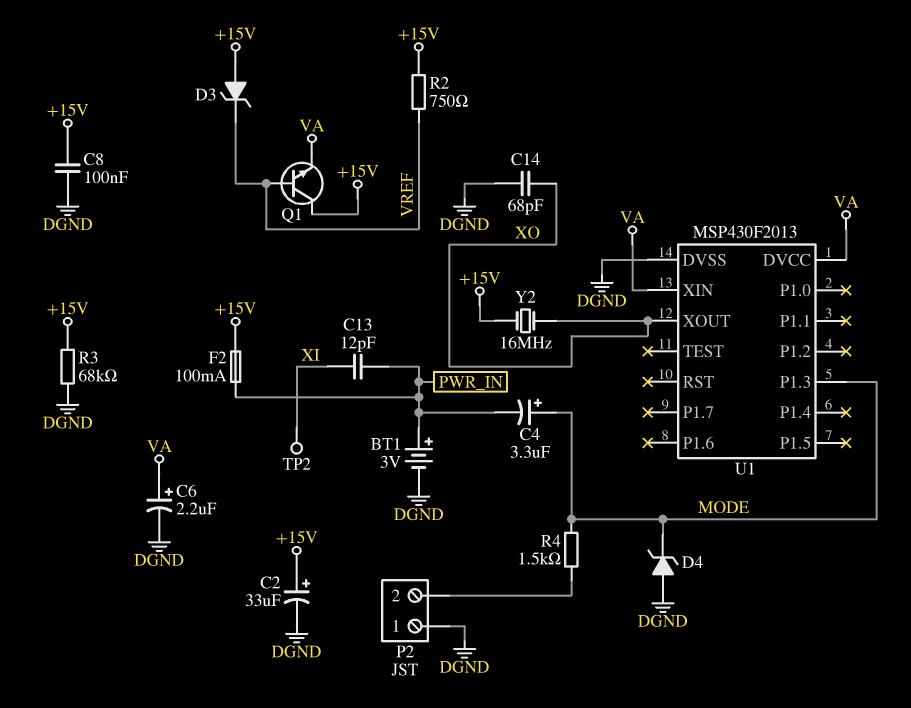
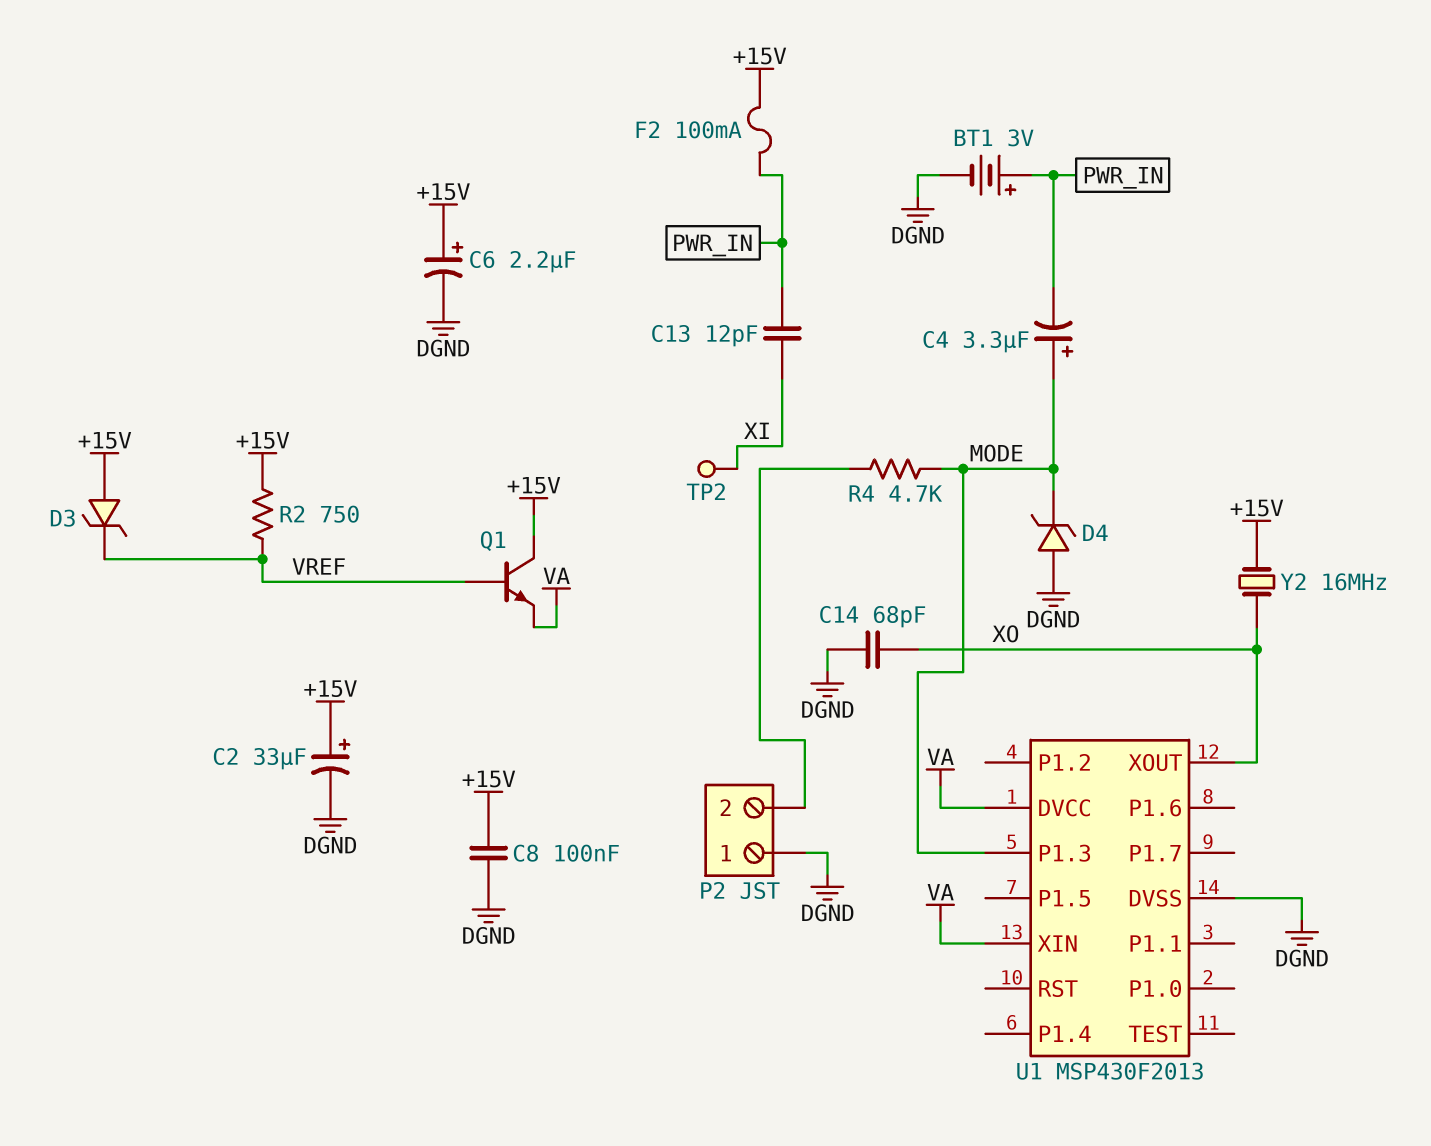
C6: 2.2uF (plus VA, minus DGND) -> 2.2uF (plus +15V, minus DGND)
R3: 68k (+15V, DGND) -> none
R4: 1.5k (MODE, P2/2) -> 4.7k (MODE, P2/2)

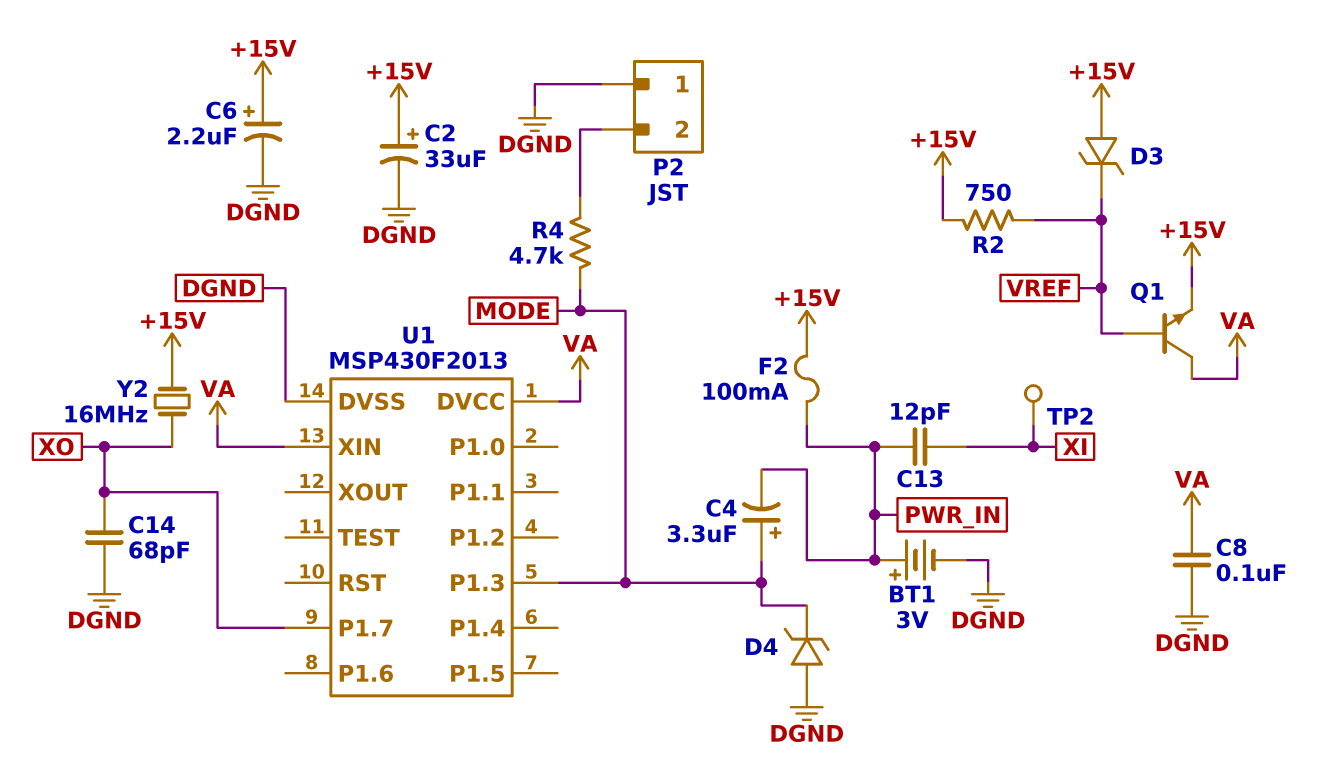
C8: 100nF (+15V, DGND) -> 100nF (DGND, VA)
Q1: NPN (B VREF, C +15V, E VA) -> NPN (B VREF, C VA, E +15V)
U1 pin P1.7: none -> XO
U1 pin XOUT: XO -> none

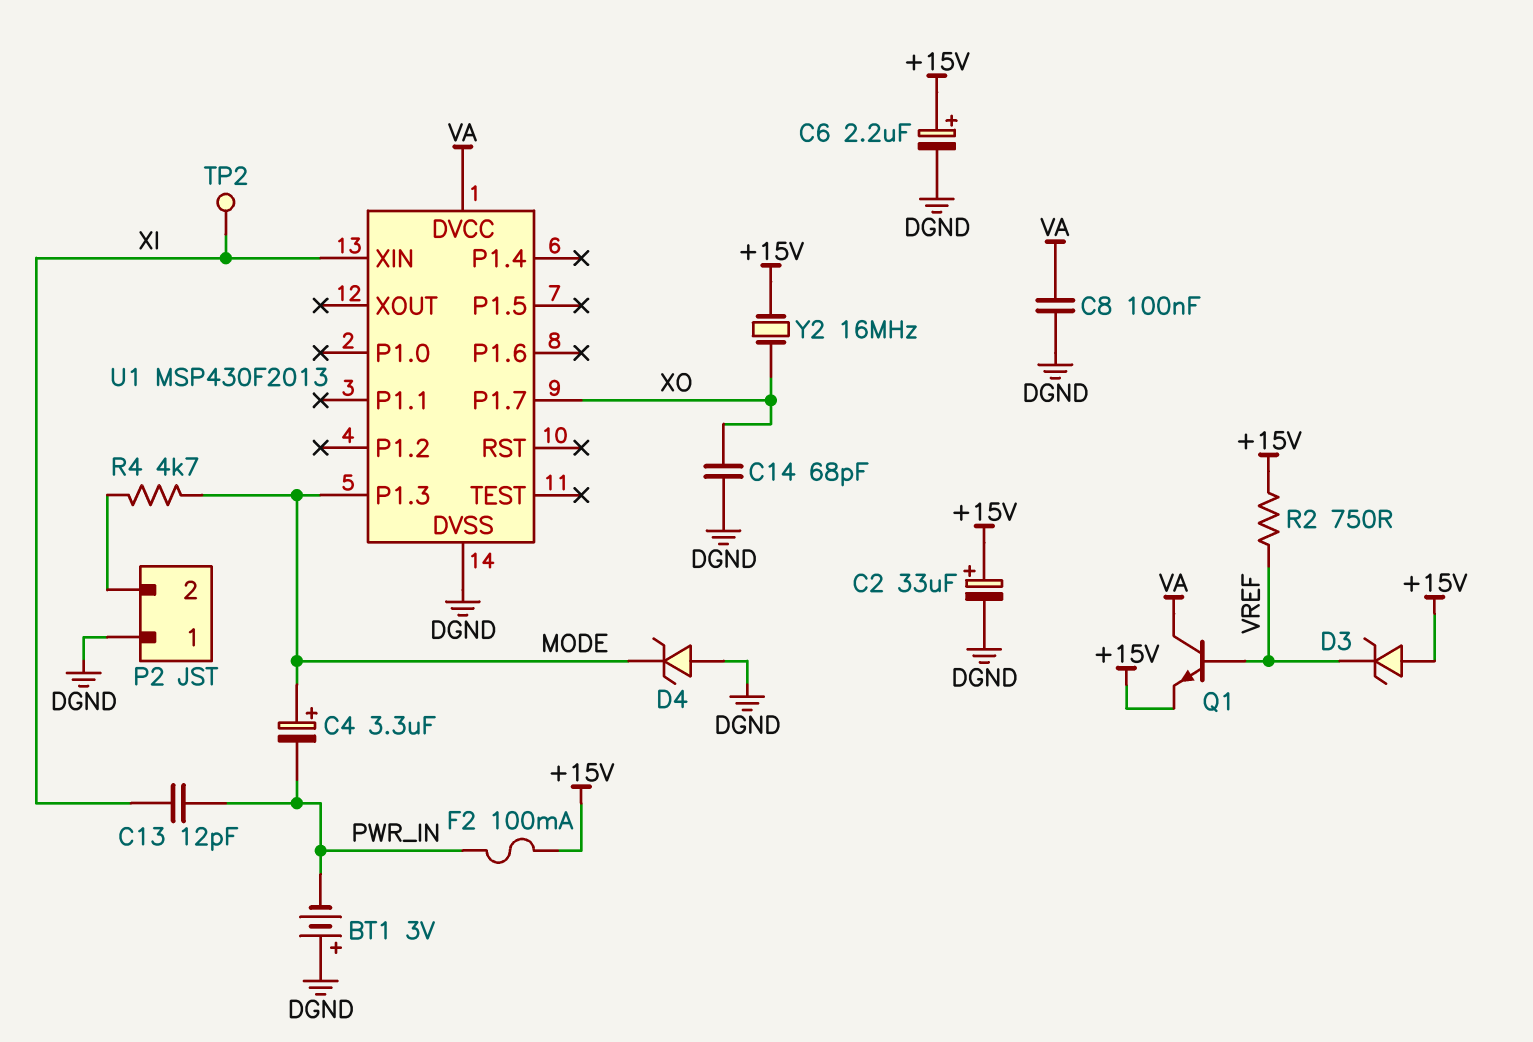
BT1: 3V (plus PWR_IN, minus DGND) -> 3V (plus DGND, minus PWR_IN)
U1 pin XIN: VA -> XI

